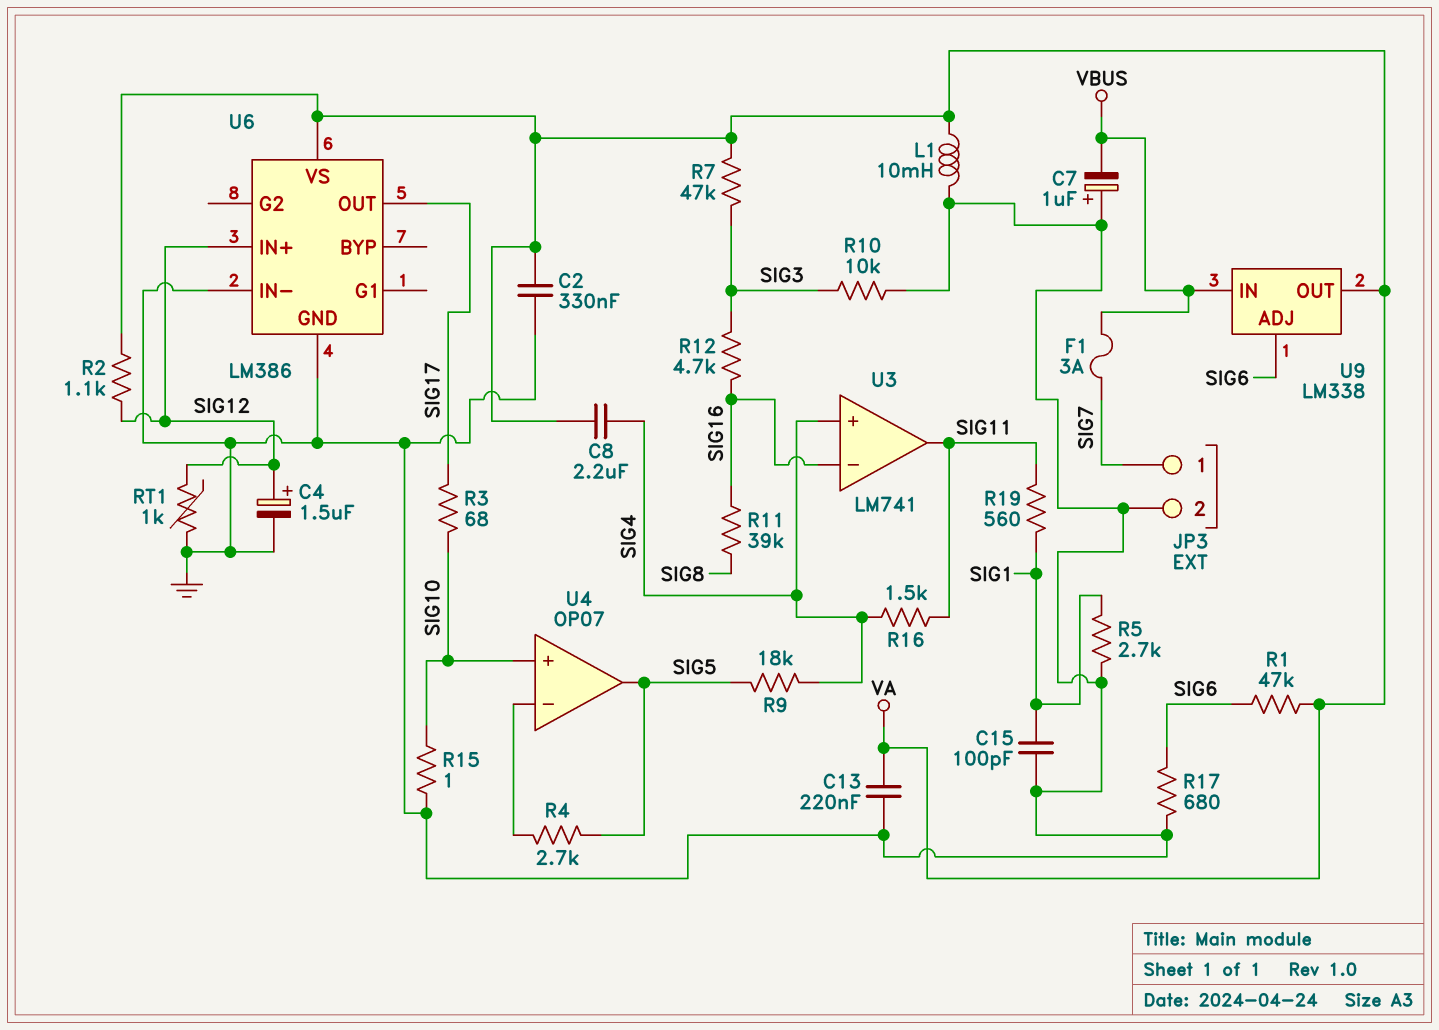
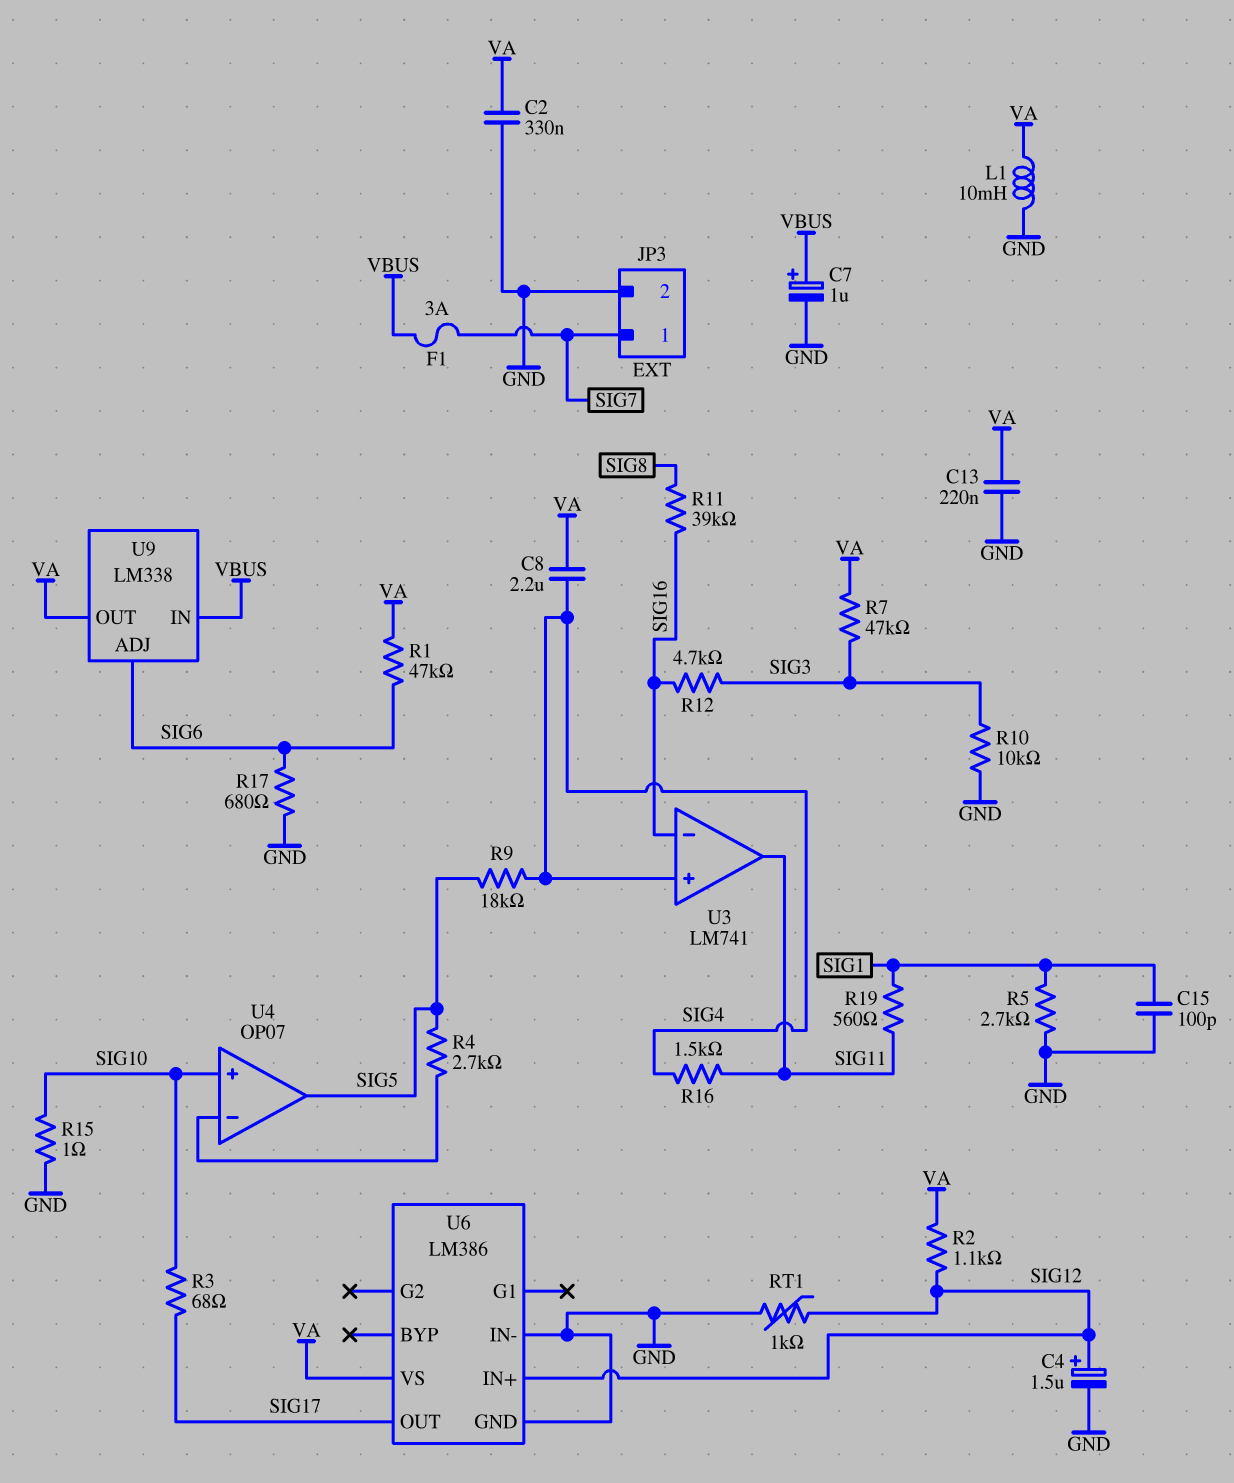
C7: 1uF (plus GND, minus VBUS) -> 1uF (plus VBUS, minus GND)

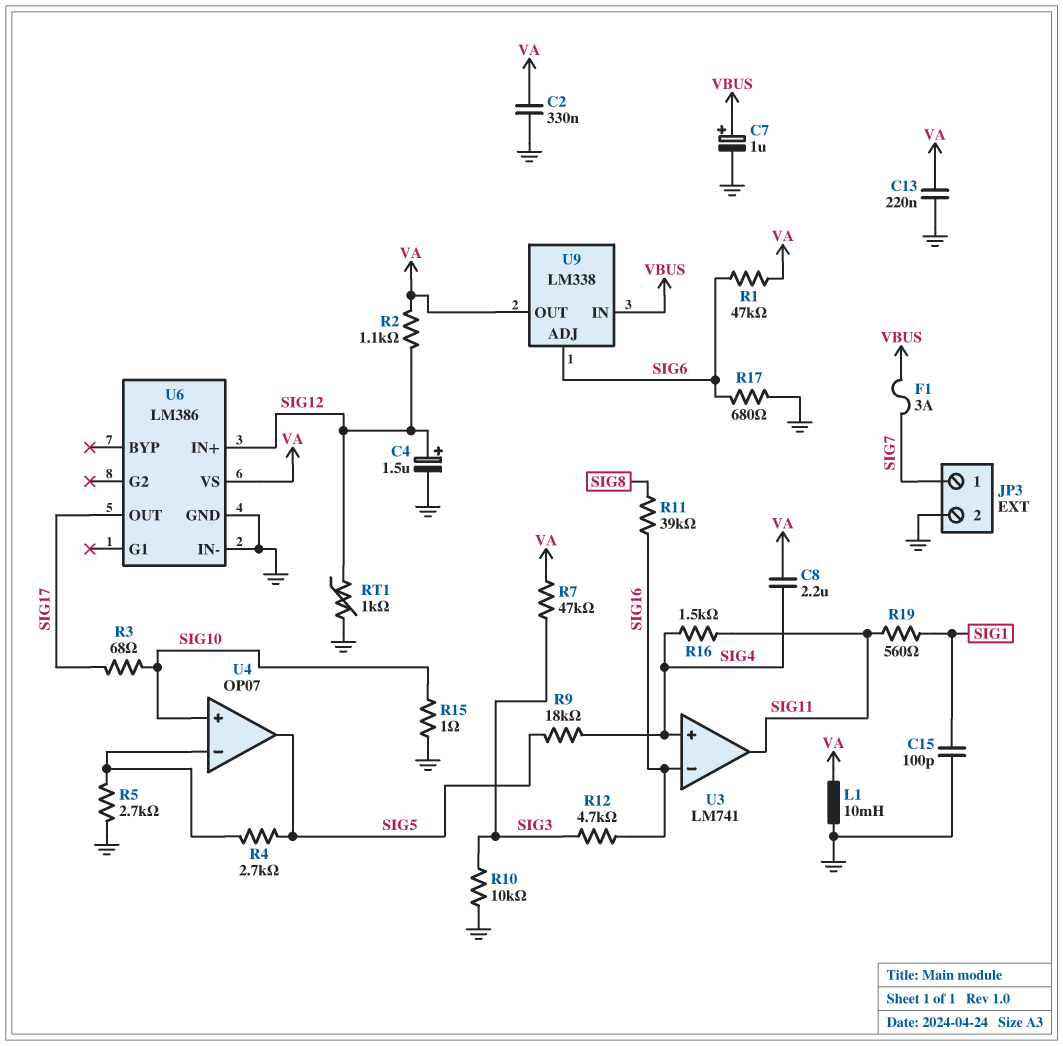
R5: 2.7k (GND, SIG1) -> 2.7k (GND, U4/in-)

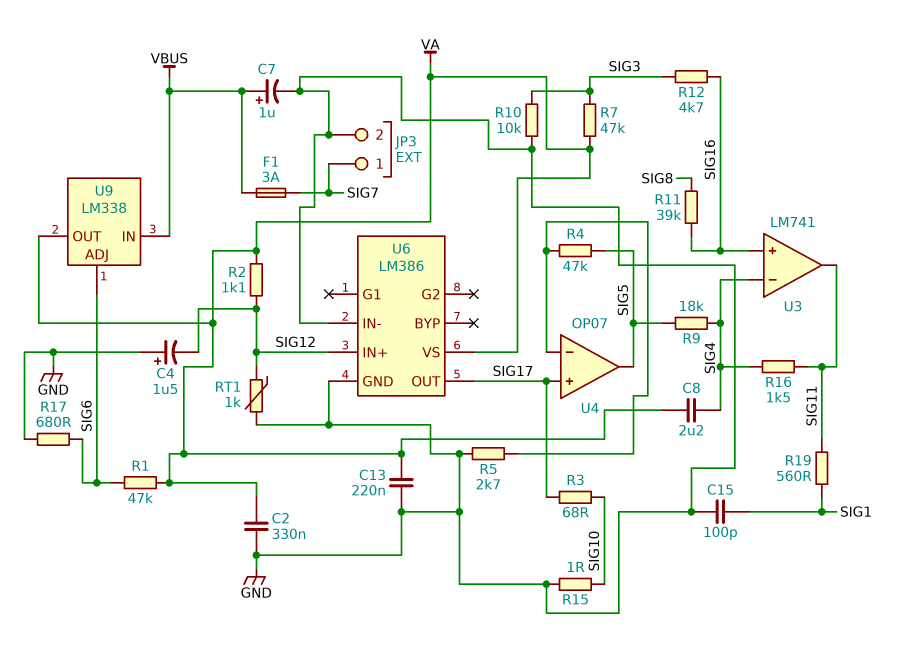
C4: 1.5uF (plus SIG12, minus GND) -> 1.5uF (plus GND, minus SIG12)
L1: 10mH (GND, VA) -> none
R4: 2.7k (SIG5, U4/in-) -> 47k (SIG5, U4/in-)
U3 pin in+: SIG4 -> SIG16
U3 pin in-: SIG16 -> SIG4
U4 pin in+: SIG10 -> SIG17

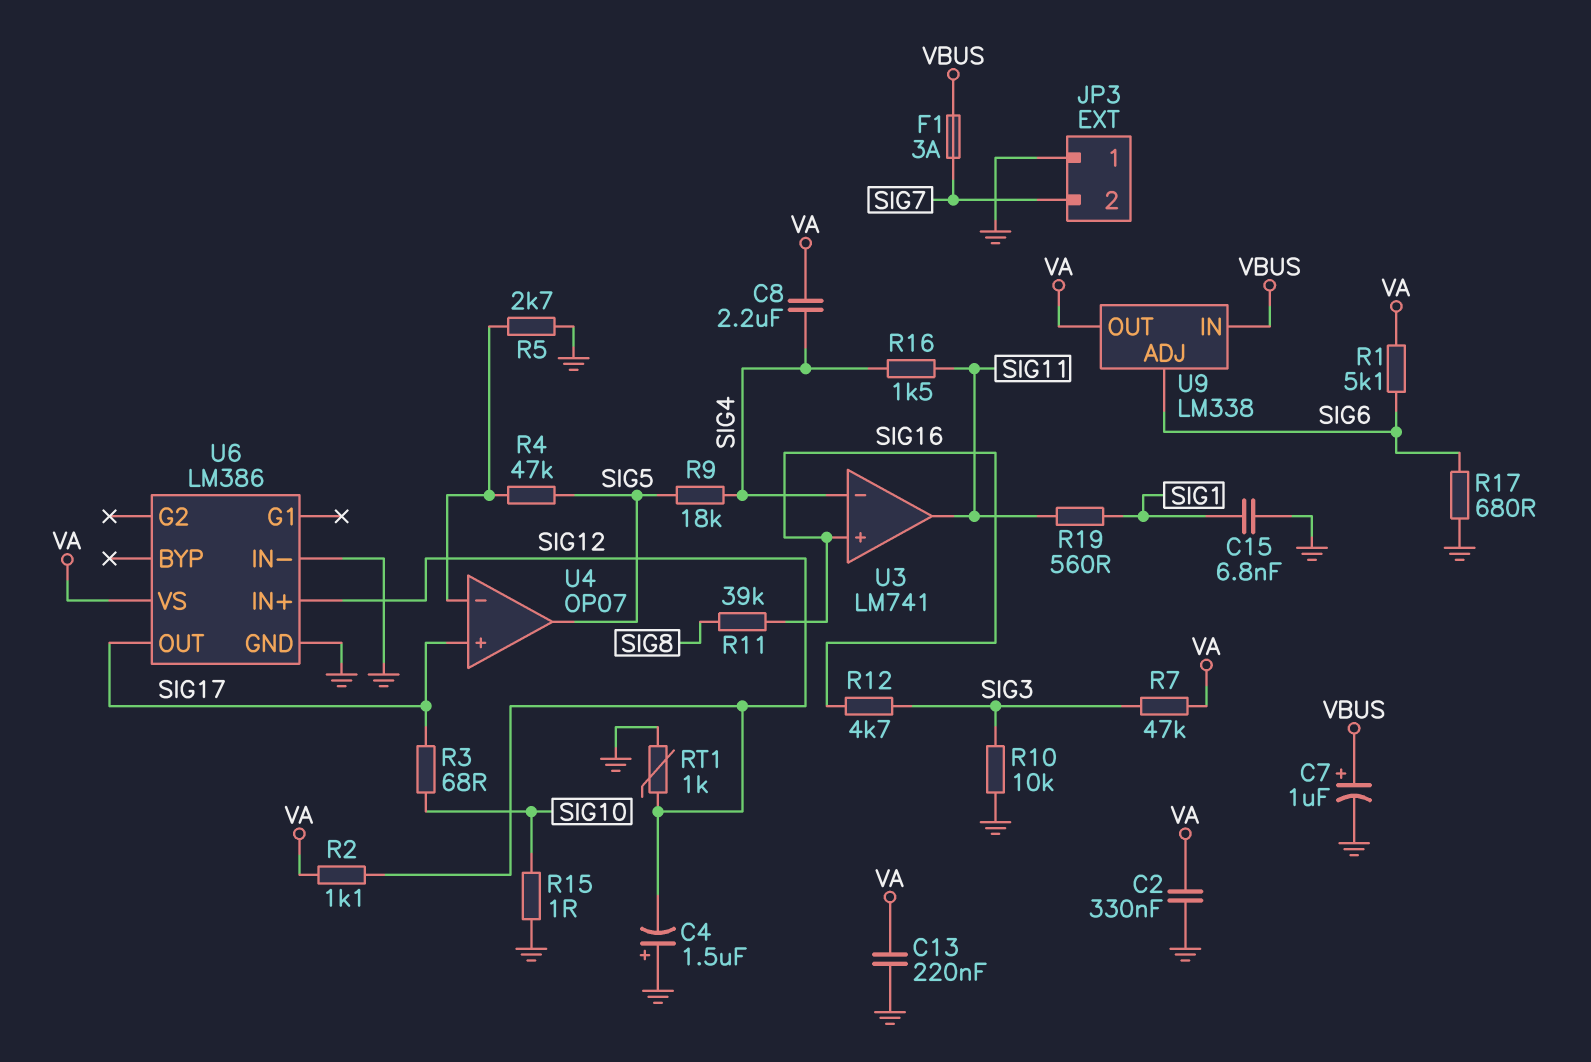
C15: 100pF (GND, SIG1) -> 6.8nF (GND, SIG1)
JP3 pin 1: SIG7 -> GND
JP3 pin 2: GND -> SIG7
R1: 47k (SIG6, VA) -> 5.1k (SIG6, VA)

